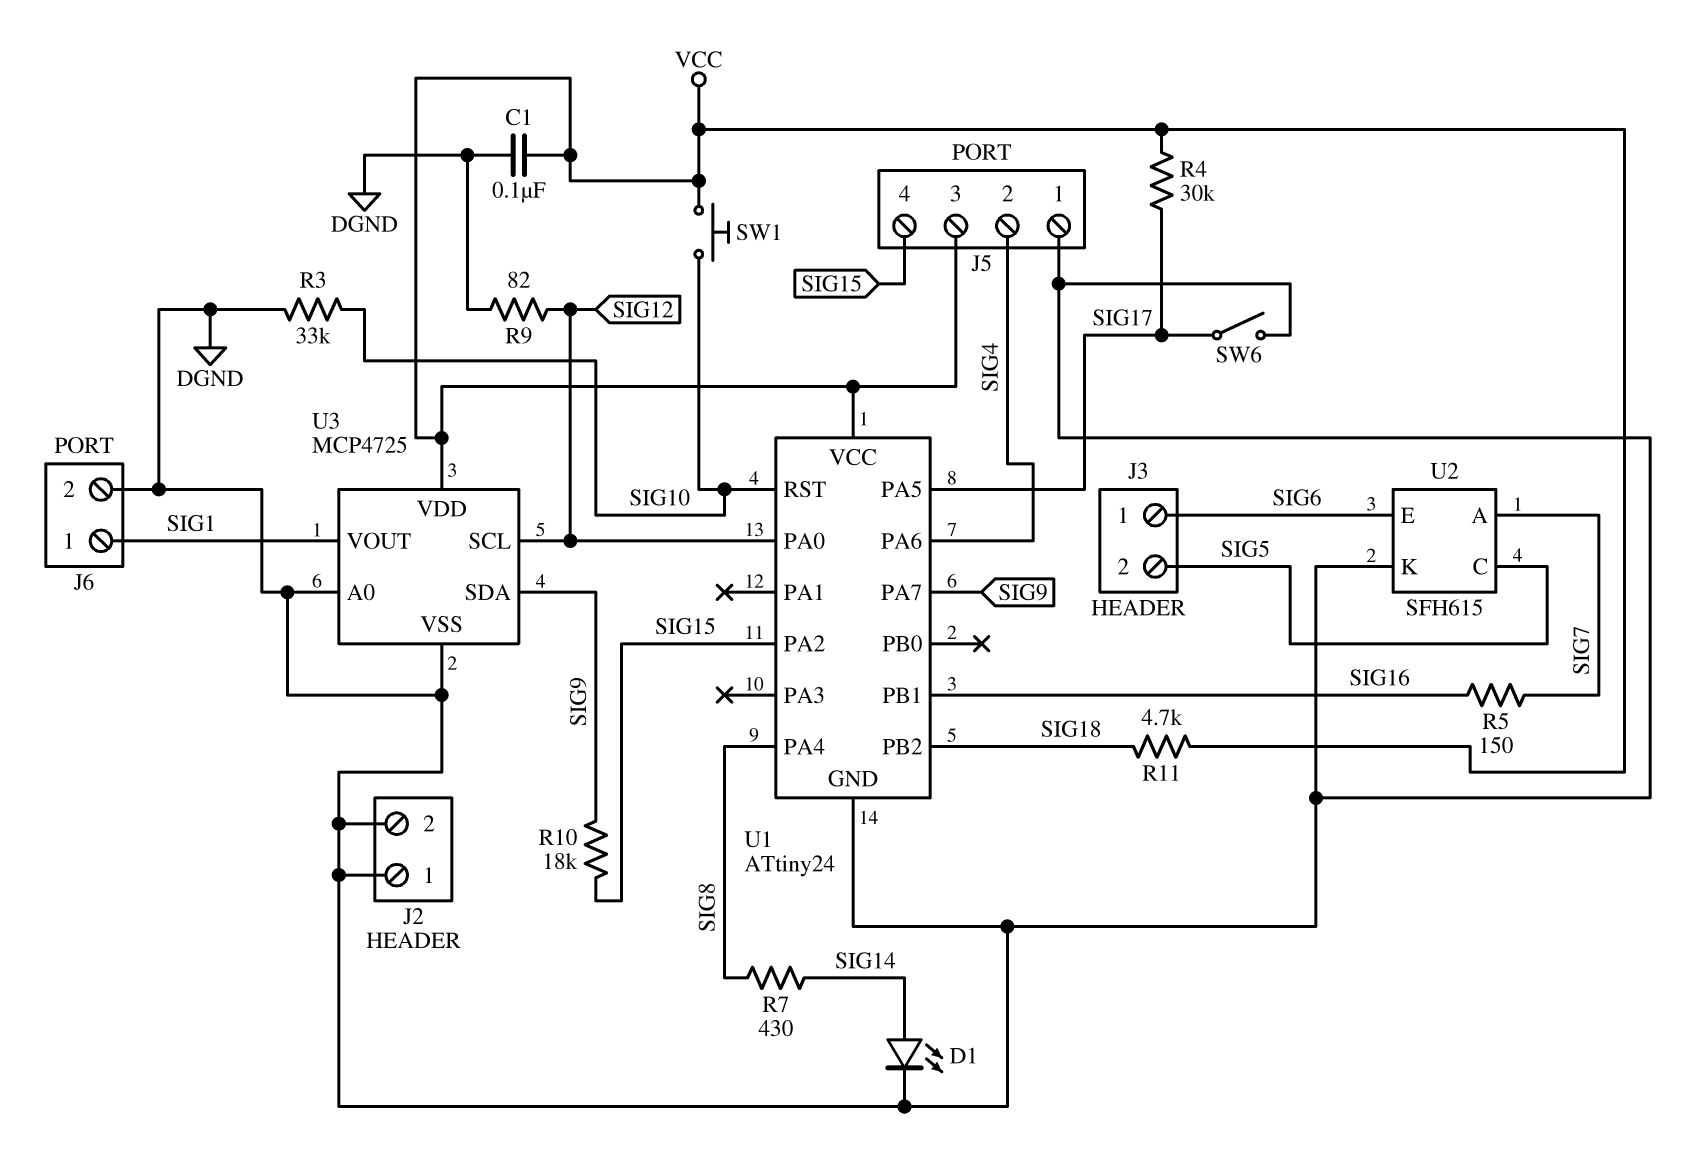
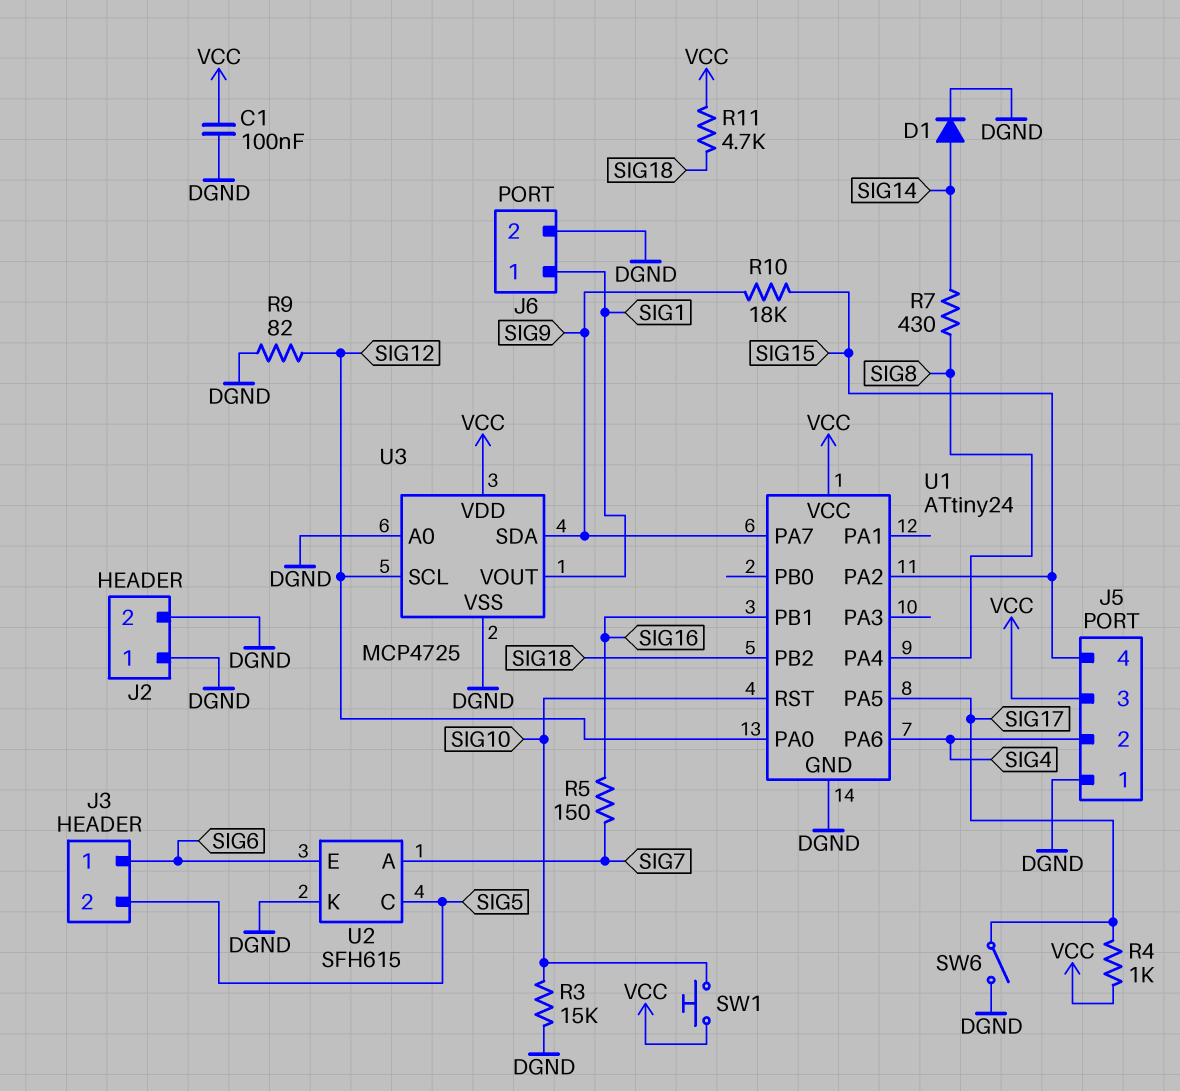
D1: LED (A SIG14, K DGND) -> diode (A SIG14, K DGND)
R3: 33k (DGND, SIG10) -> 15k (DGND, SIG10)
R4: 30k (SIG17, VCC) -> 1k (SIG17, VCC)

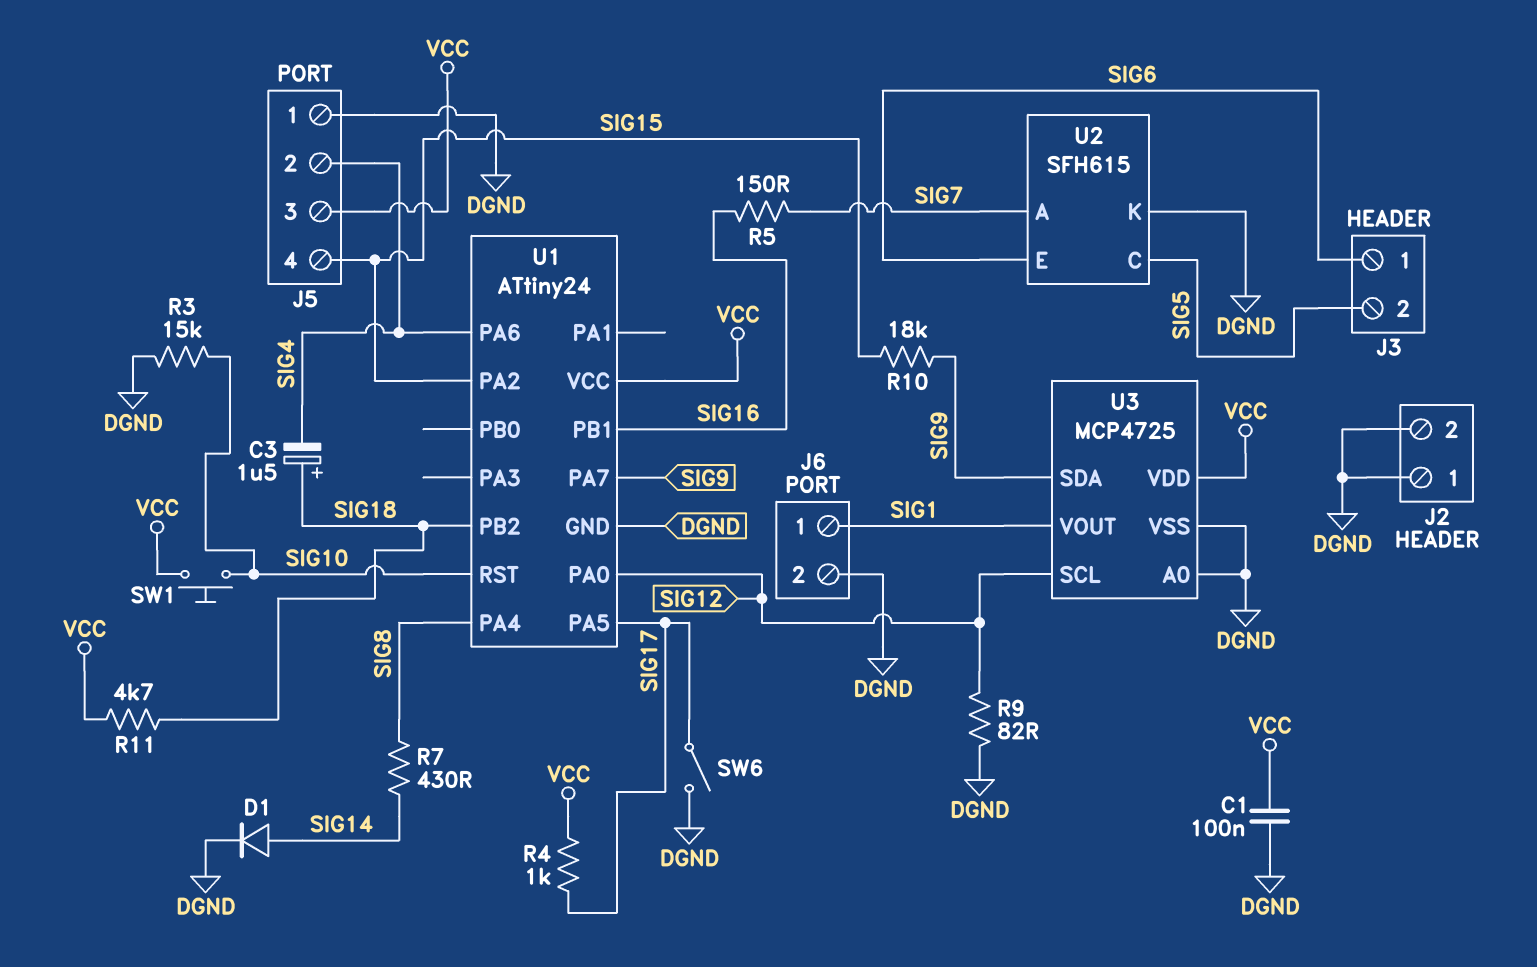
C3: none -> 1.5uF (plus SIG18, minus SIG4)

